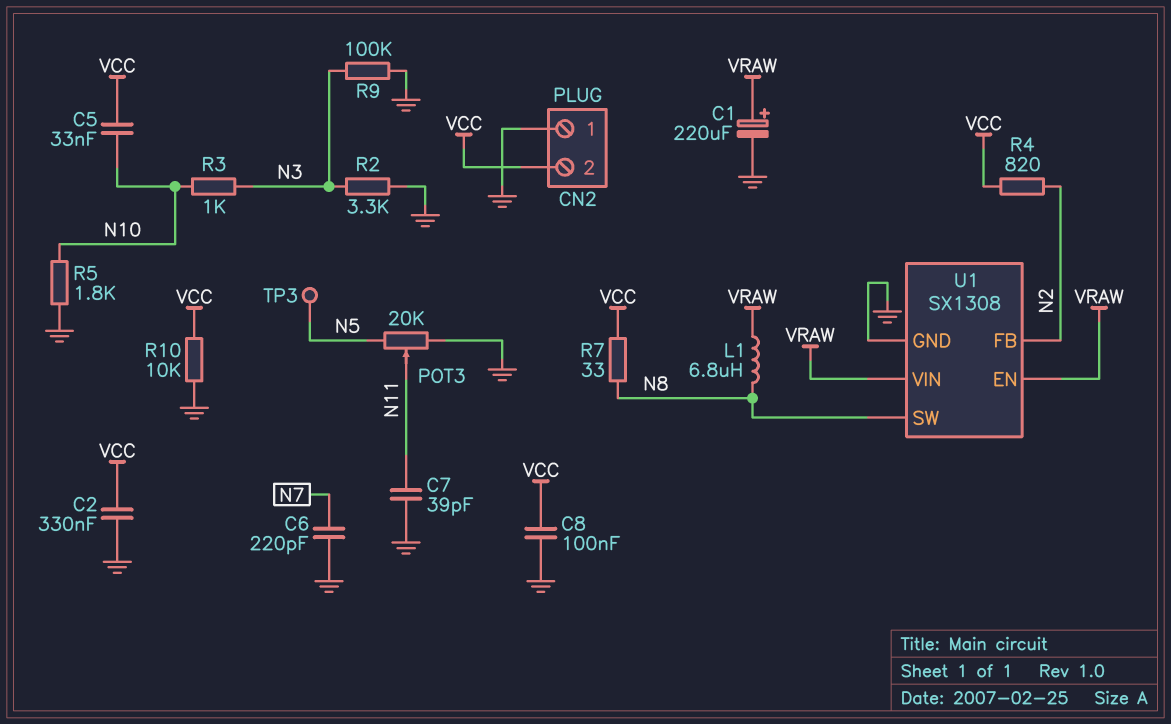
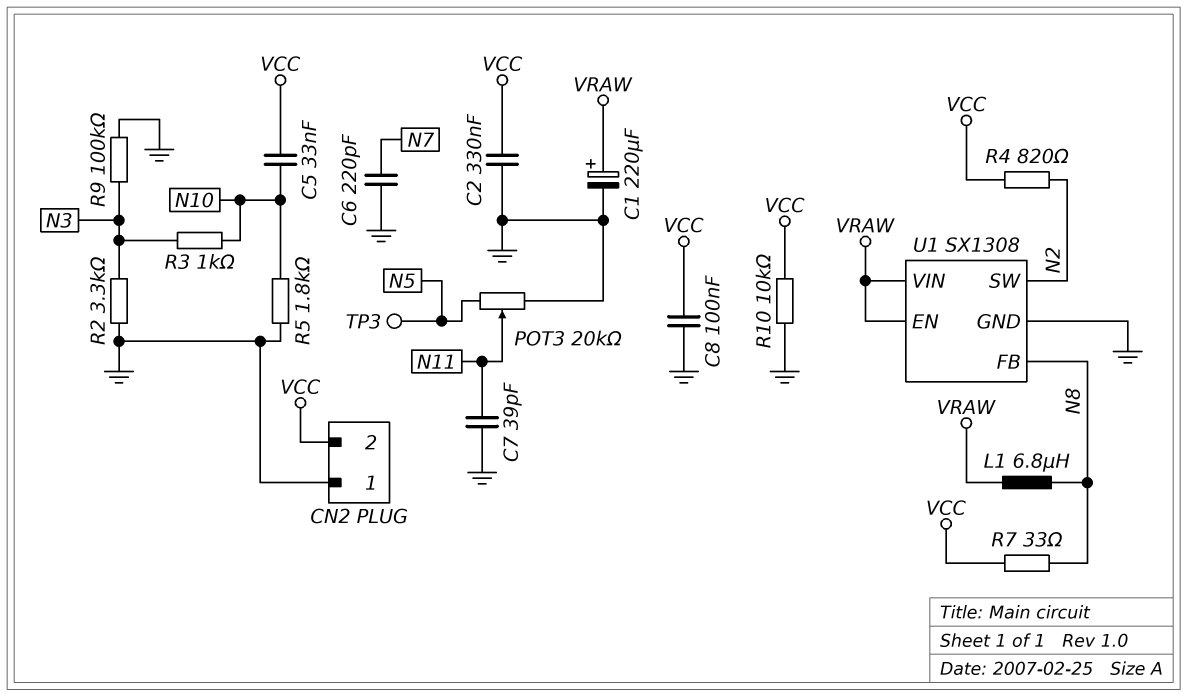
U1 pin FB: N2 -> N8
U1 pin SW: N8 -> N2

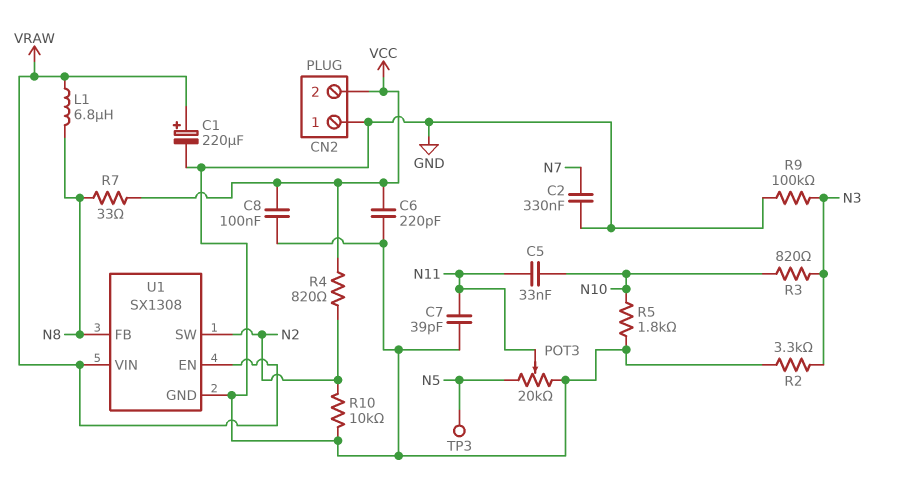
C2: 330nF (GND, VCC) -> 330nF (GND, N7)
C5: 33nF (N10, VCC) -> 33nF (N10, N11)
C6: 220pF (GND, N7) -> 220pF (GND, VCC)
R3: 1k (N3, N10) -> 820 (N3, N10)
R10: 10k (GND, VCC) -> 10k (GND, N2)

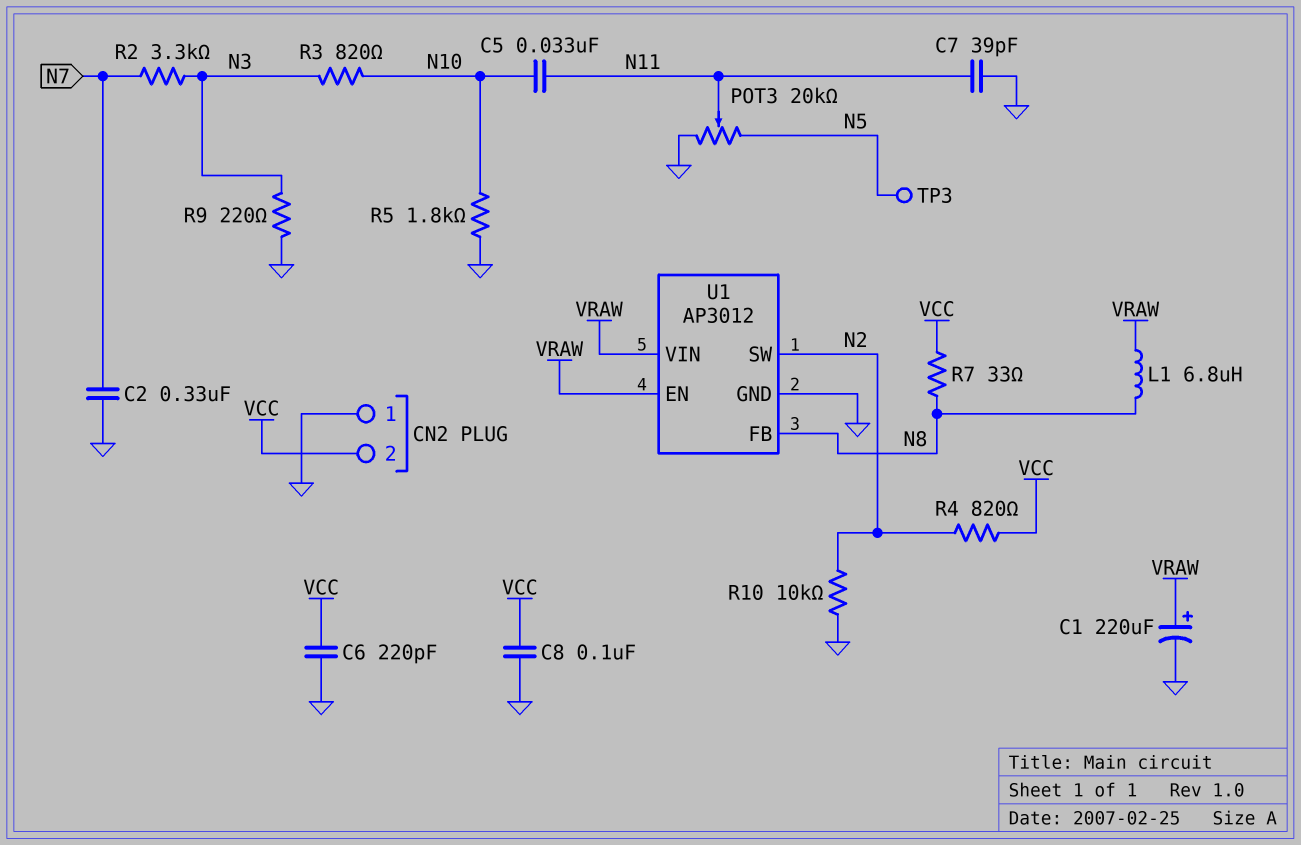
R2: 3.3k (GND, N3) -> 3.3k (N3, N7)
R9: 100k (GND, N3) -> 220 (GND, N3)
U1: SX1308 -> AP3012

